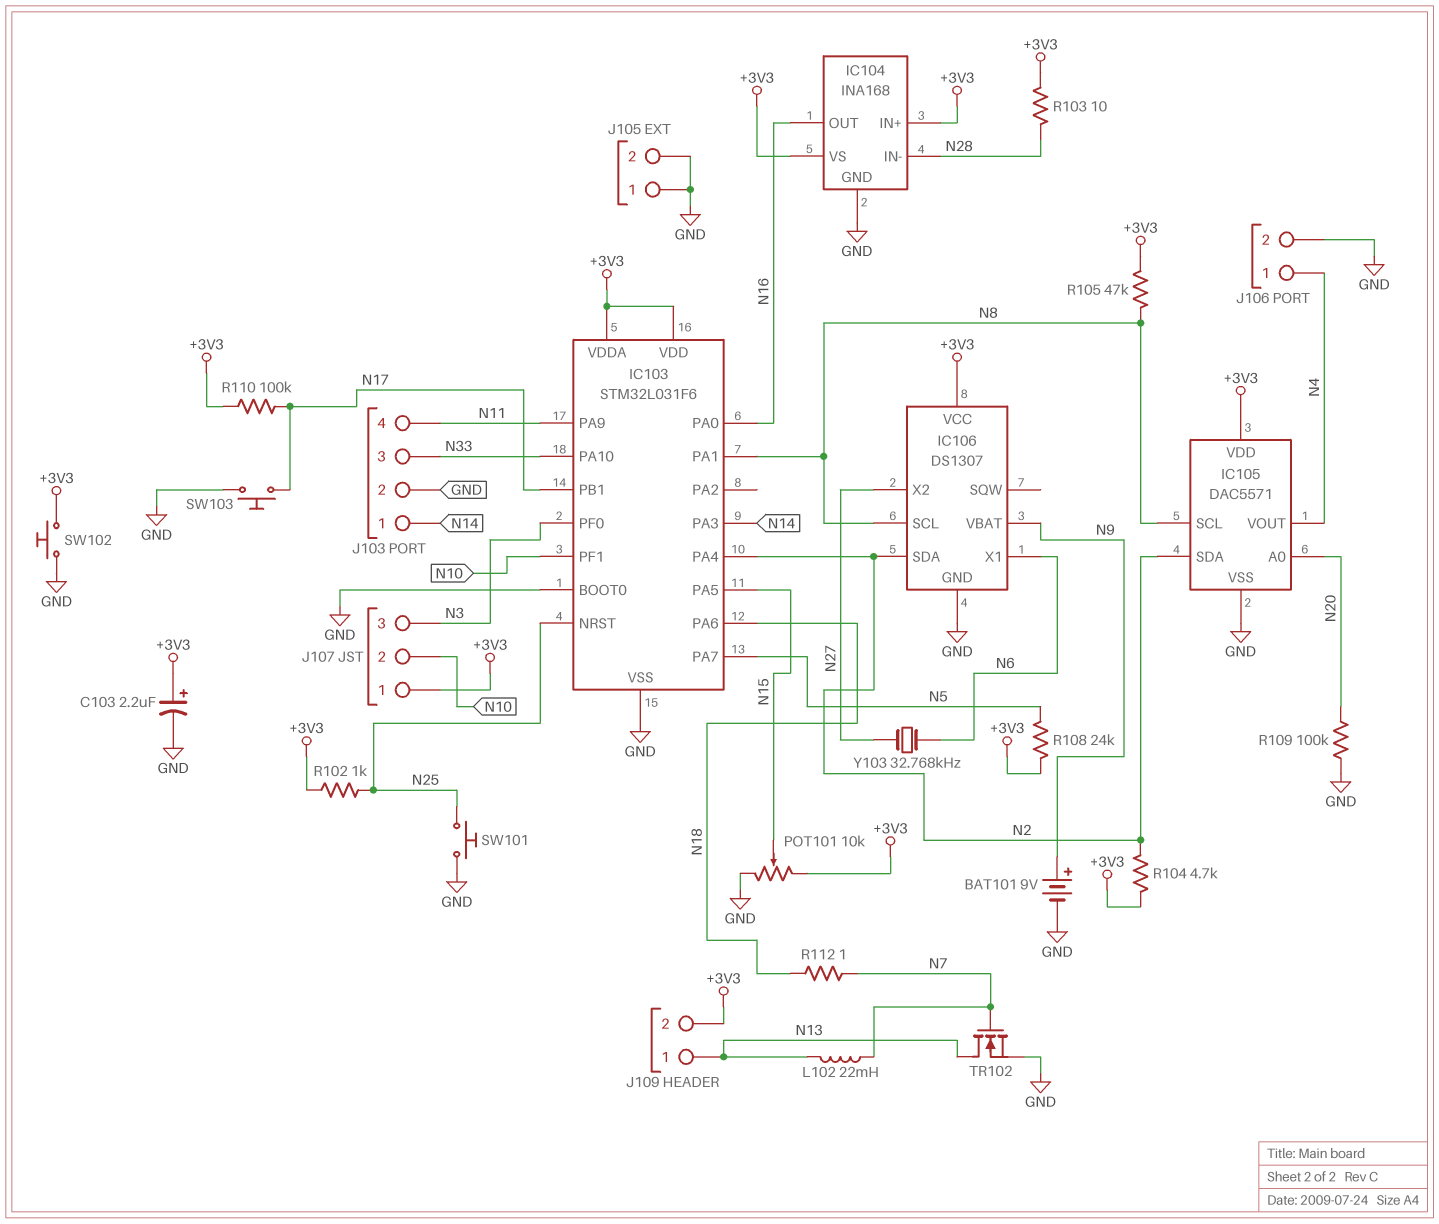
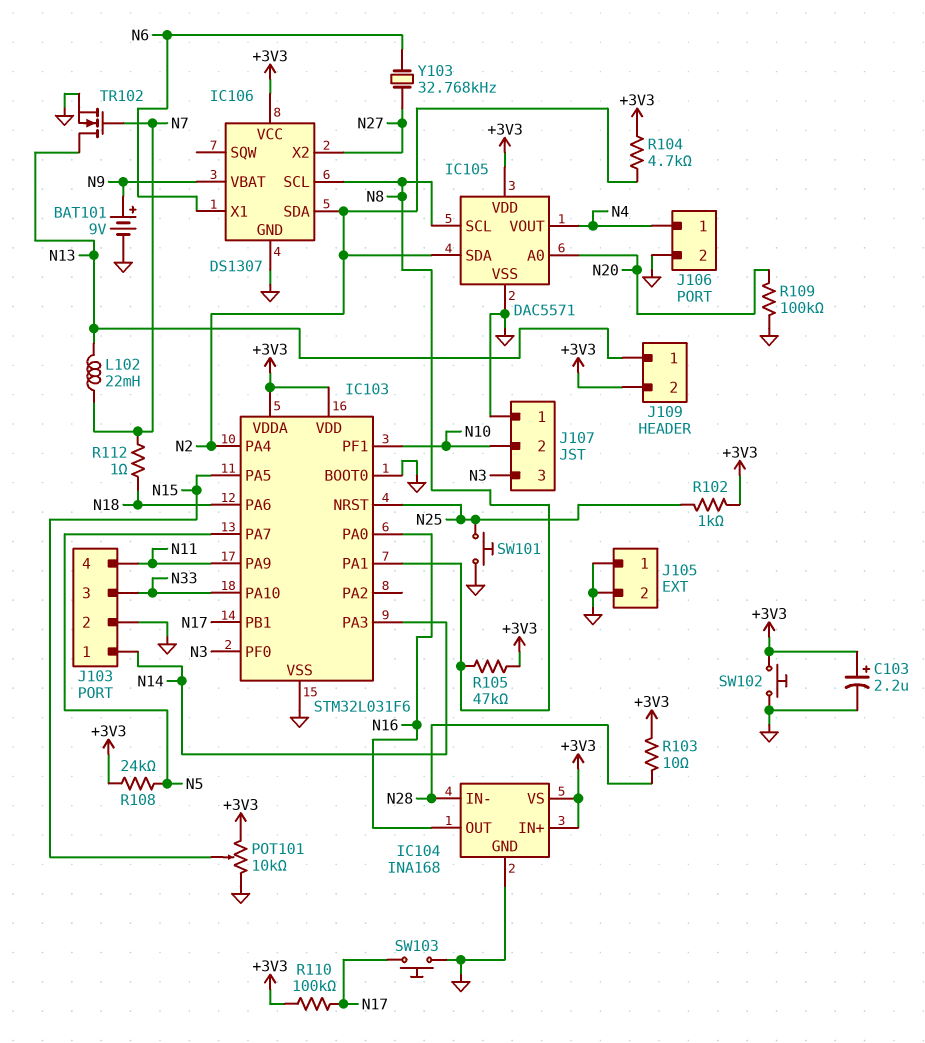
J107 pin 1: +3V3 -> GND

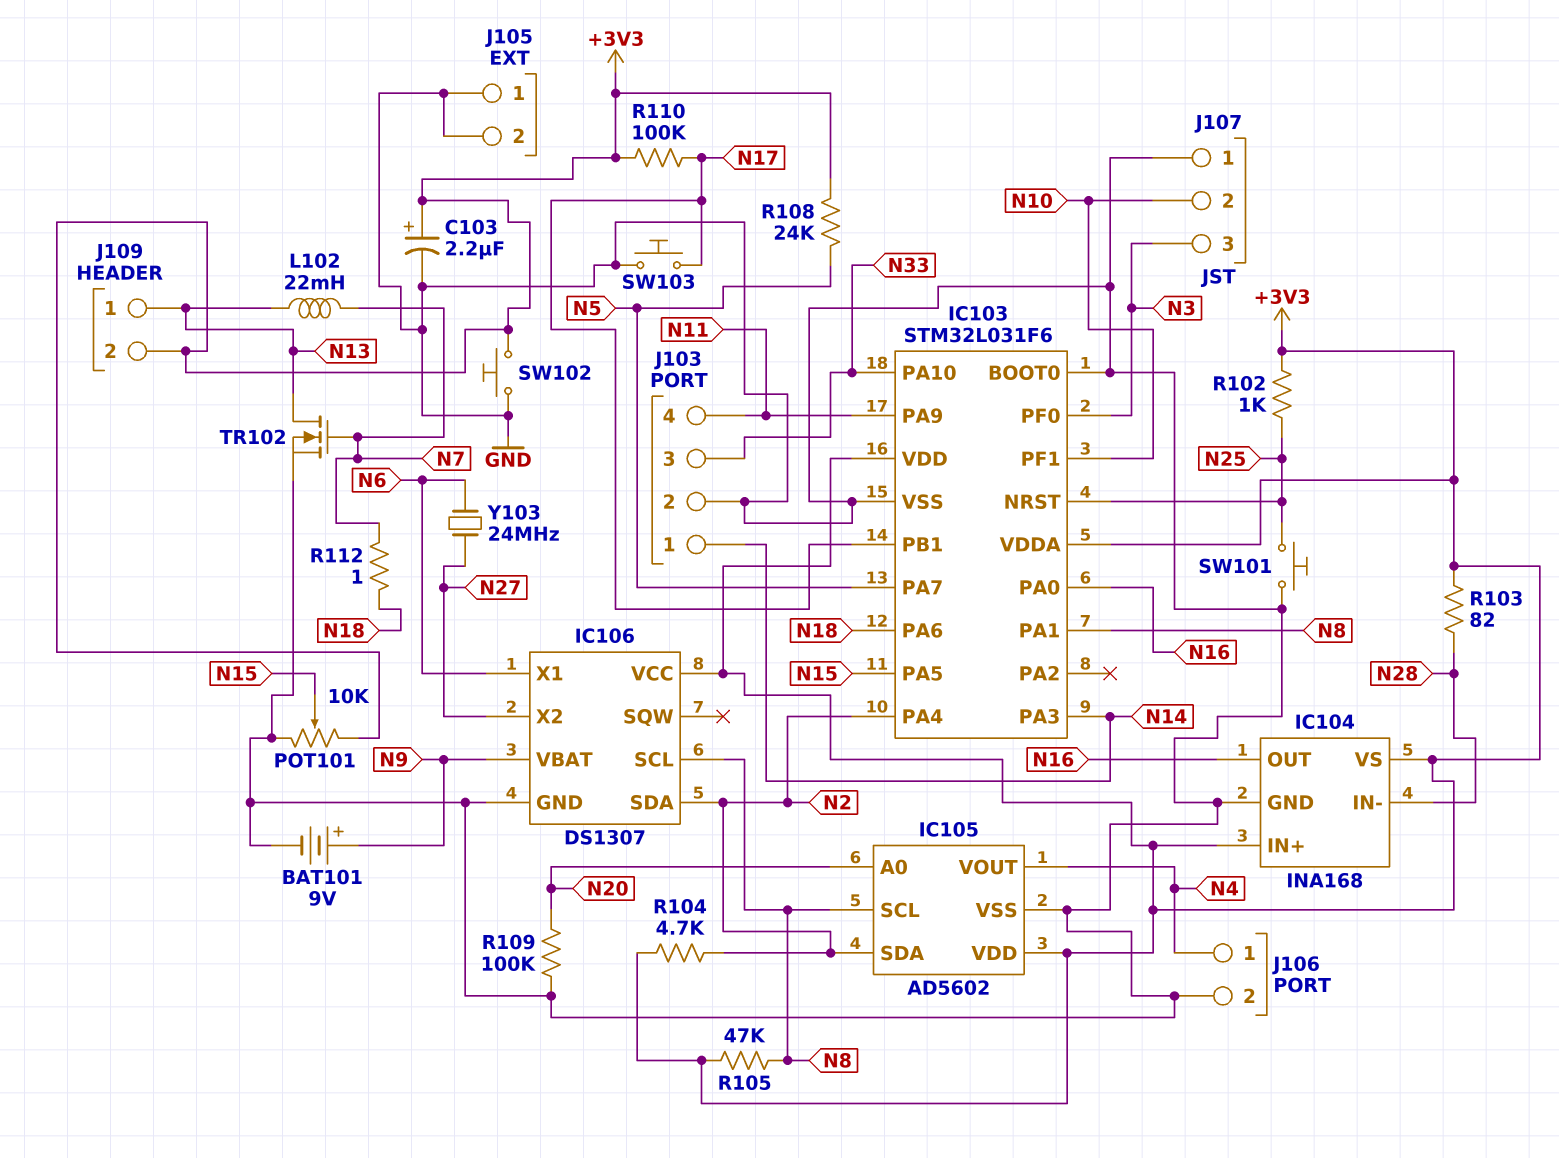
IC105: DAC5571 -> AD5602
R103: 10 (+3V3, N28) -> 82 (+3V3, N28)
Y103: 32.768kHz (N6, N27) -> 24MHz (N6, N27)

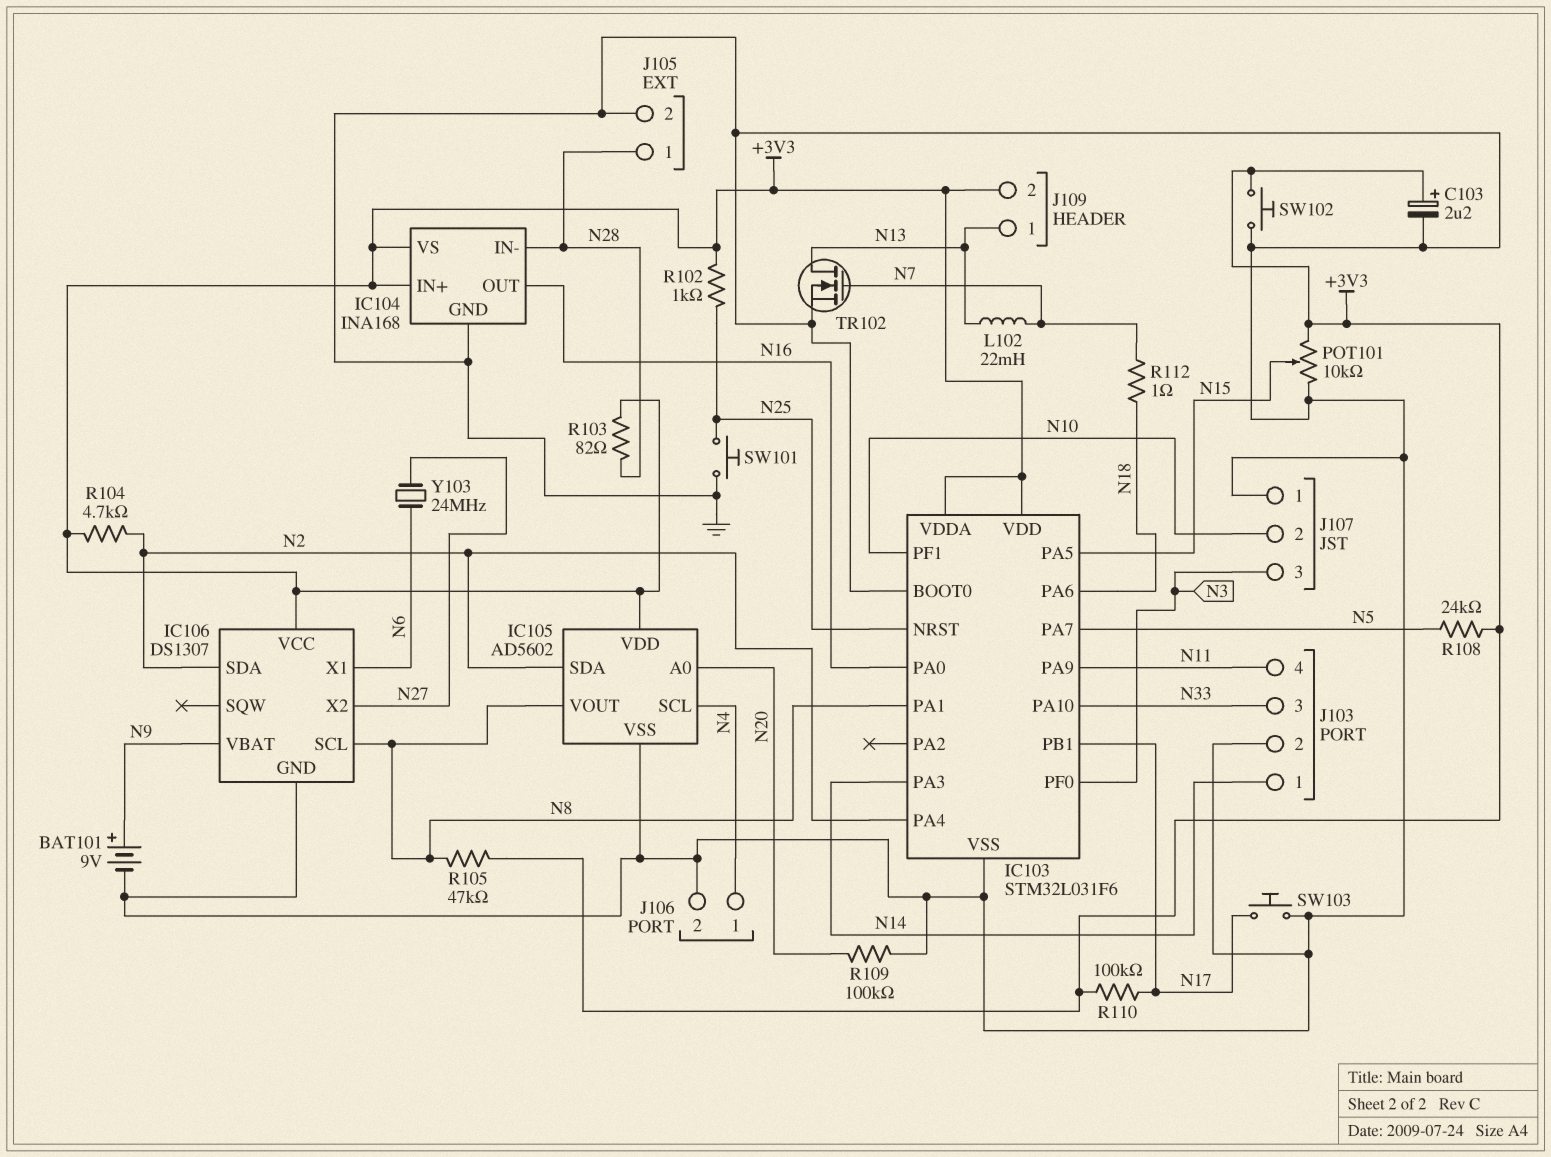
IC105 pin SCL: N8 -> N4
IC105 pin VOUT: N4 -> N8
J105 pin 1: GND -> N28

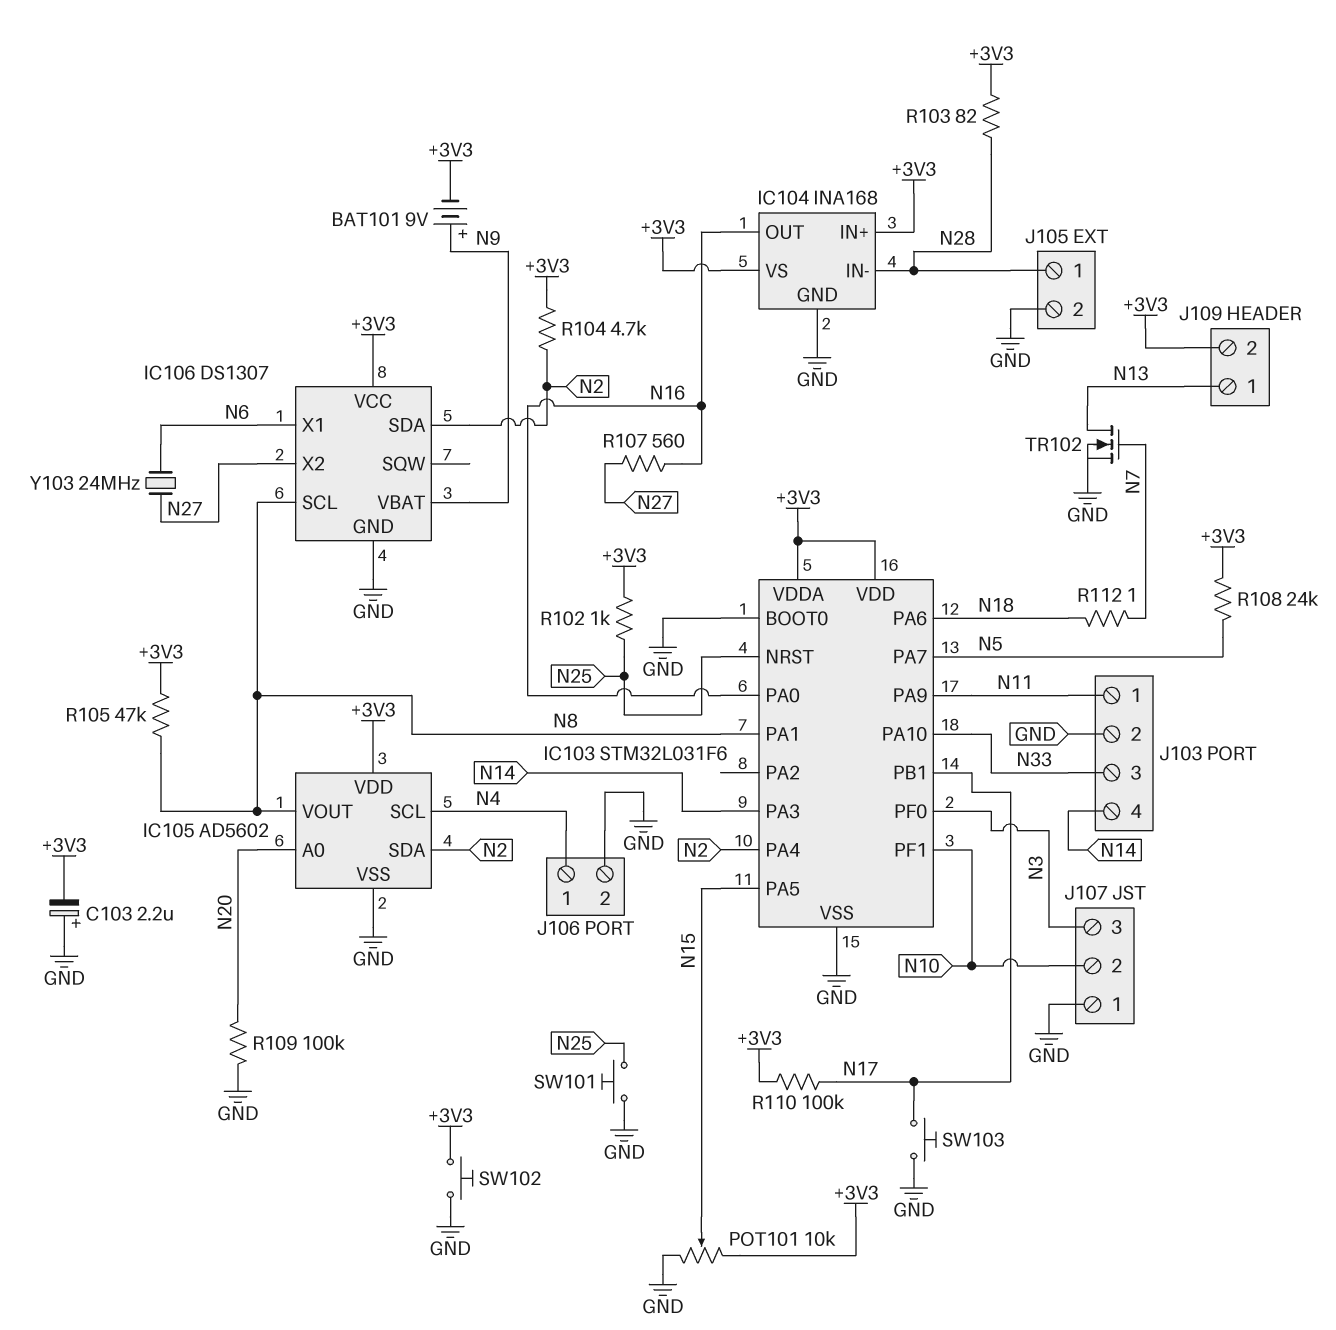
BAT101: 9V (plus N9, minus GND) -> 9V (plus N9, minus +3V3)
C103: 2.2uF (plus +3V3, minus GND) -> 2.2uF (plus GND, minus +3V3)
J103 pin 1: N14 -> N11
J103 pin 4: N11 -> N14
L102: 22mH (N7, N13) -> none
R107: none -> 560 (N16, N27)

